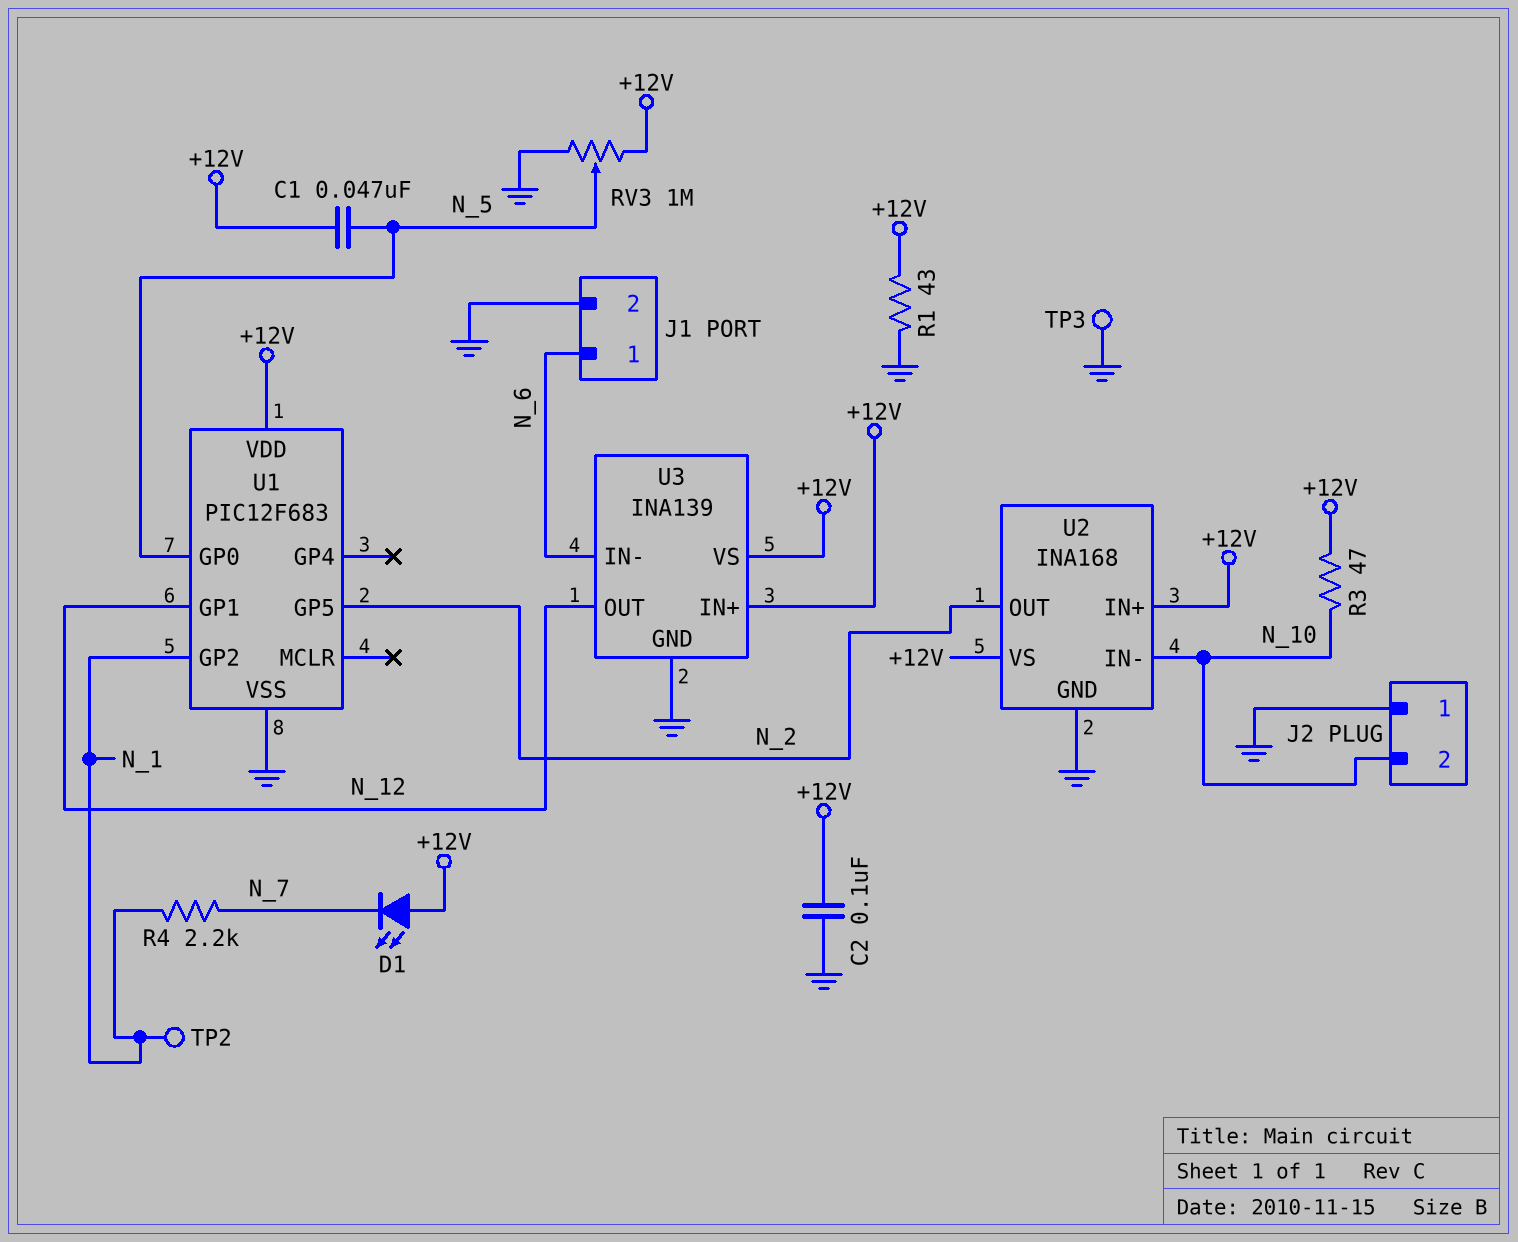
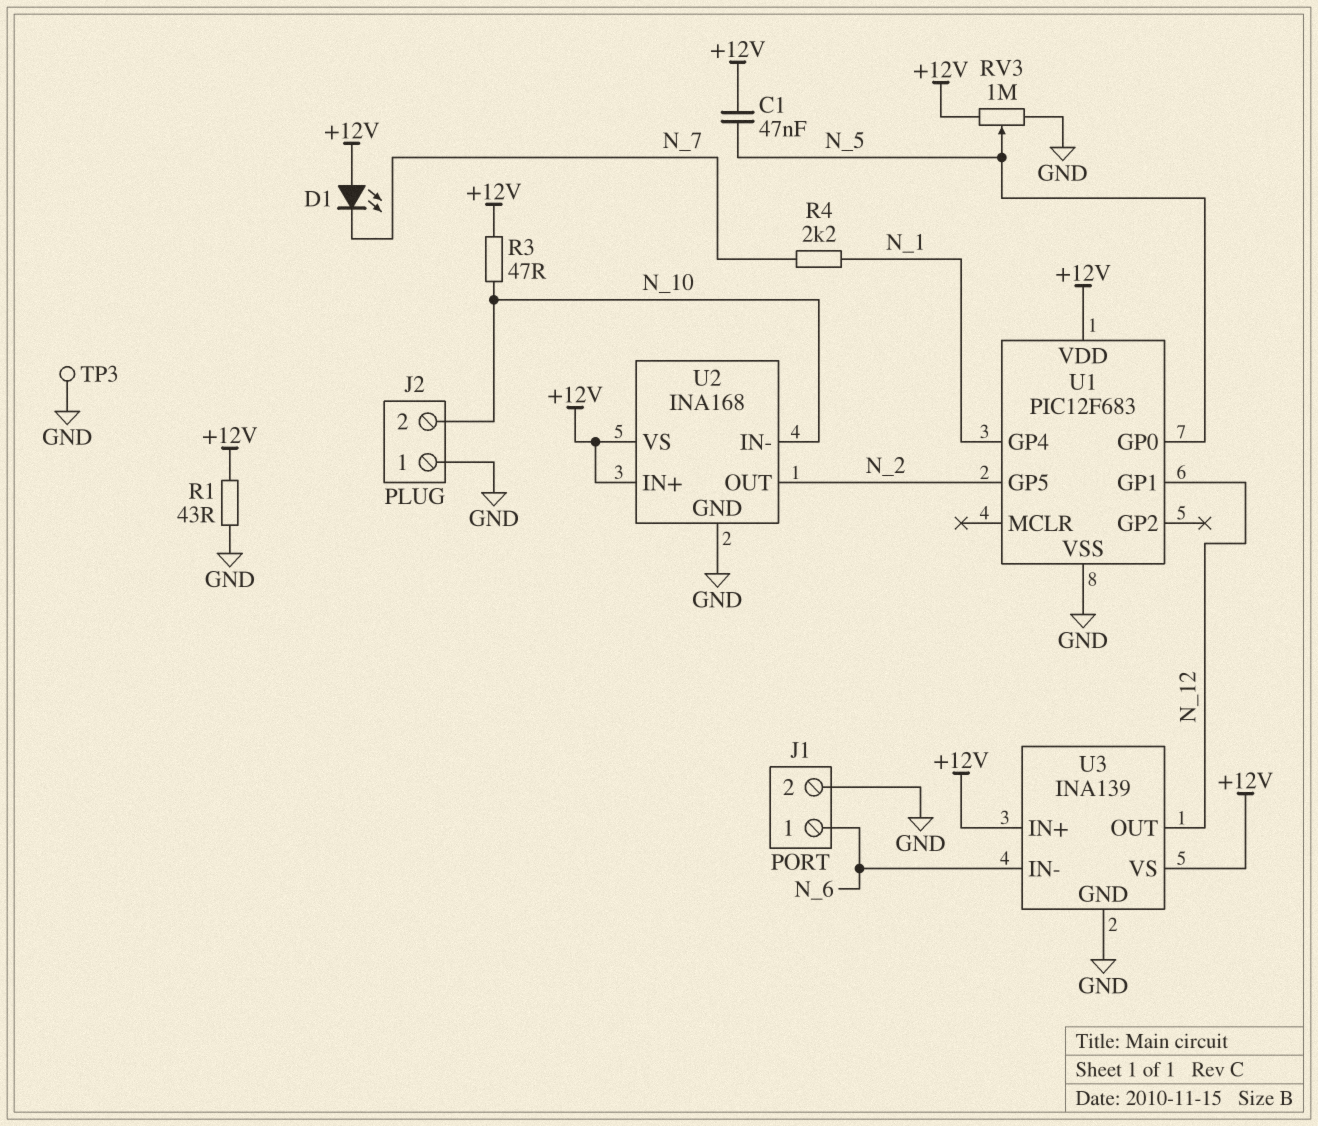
C2: 100nF (+12V, GND) -> none
TP2: test point (N_1) -> none
U1 pin GP2: N_1 -> none
U1 pin GP4: none -> N_1

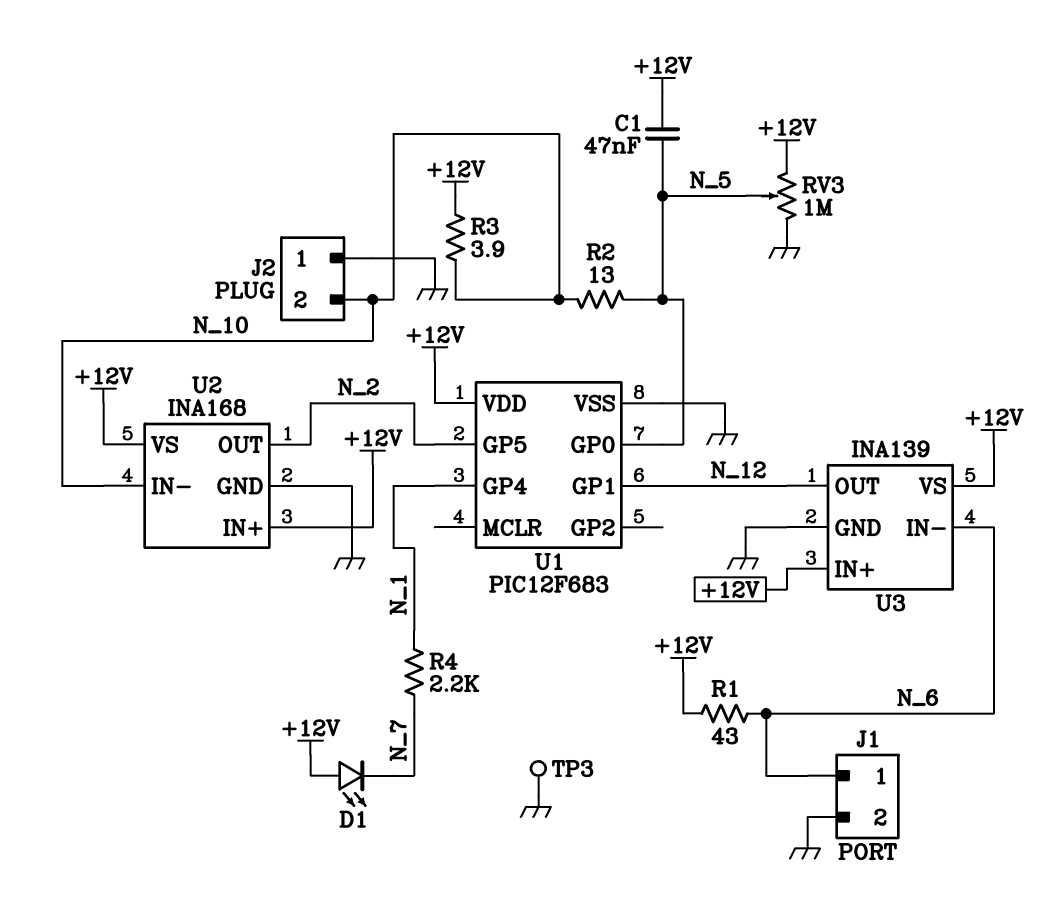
R1: 43 (+12V, GND) -> 43 (+12V, N_6)
R2: none -> 13 (N_5, N_10)
R3: 47 (+12V, N_10) -> 3.9 (+12V, N_10)

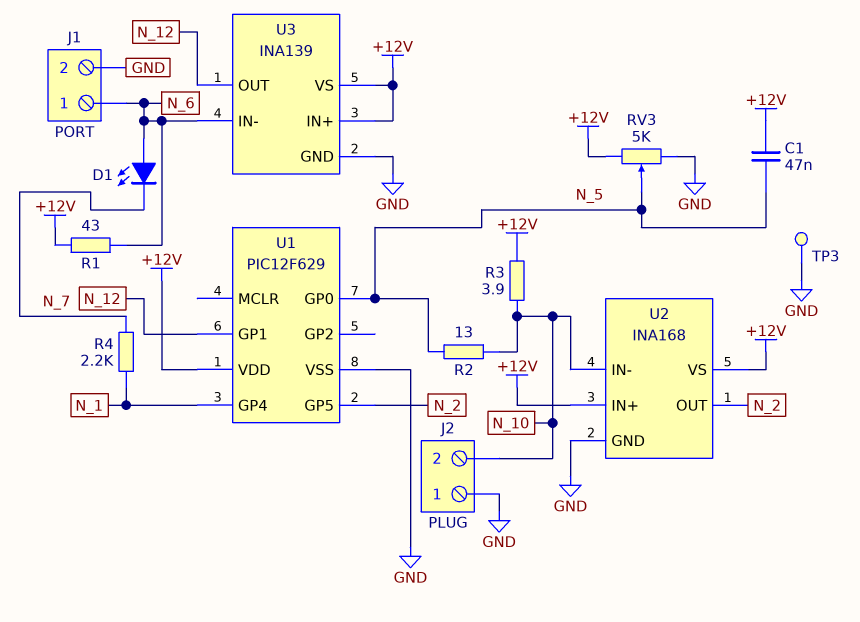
D1: LED (A +12V, K N_7) -> LED (A N_6, K N_7)
RV3: 1M (+12V, GND, wiper N_5) -> 5k (+12V, GND, wiper N_5)
U1: PIC12F683 -> PIC12F629

